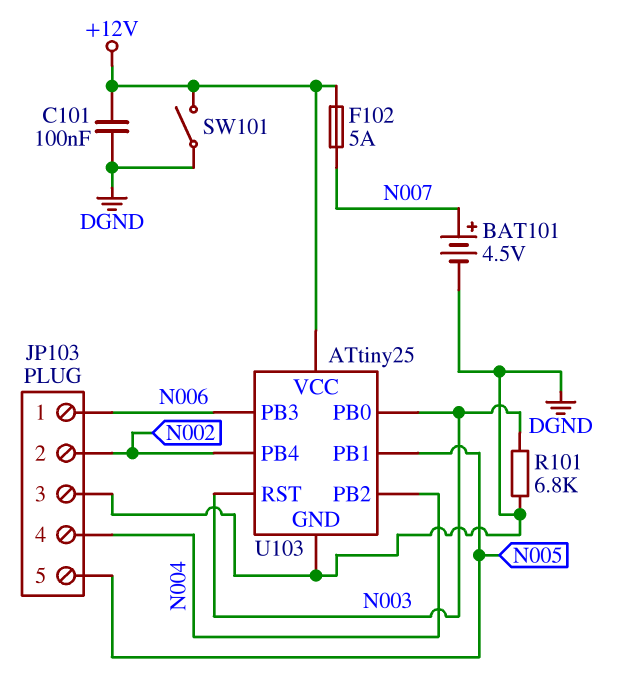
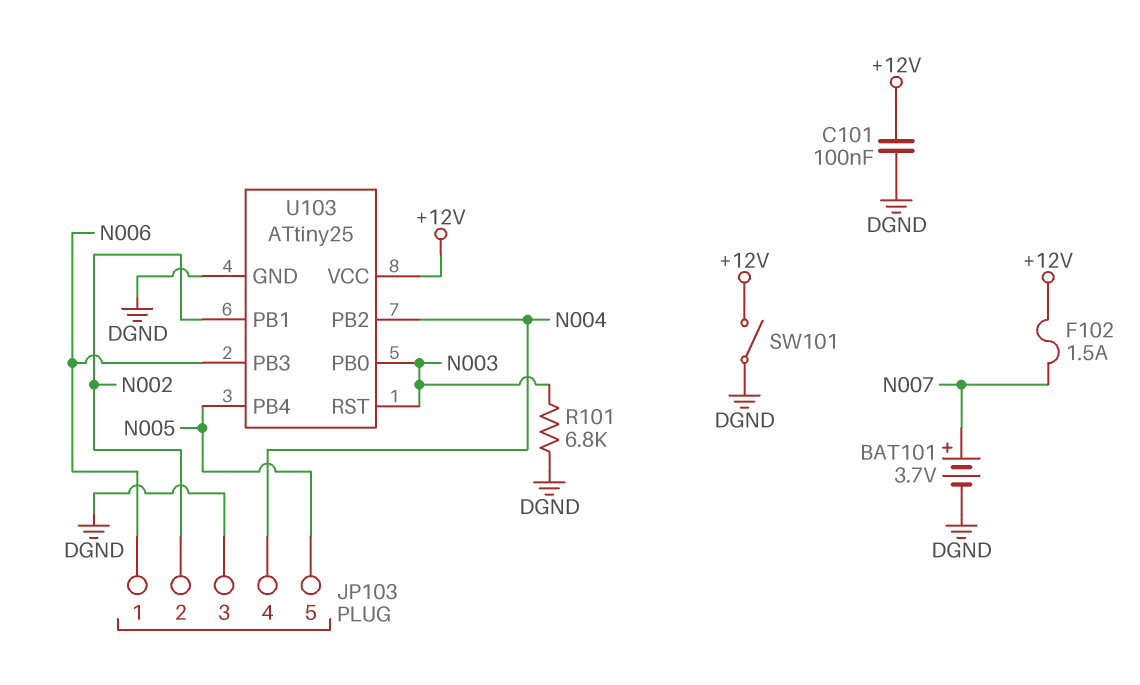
BAT101: 4.5V (plus N007, minus DGND) -> 3.7V (plus N007, minus DGND)
F102: 5A (+12V, N007) -> 1.5A (+12V, N007)
U103 pin PB1: N005 -> N002
U103 pin PB4: N002 -> N005

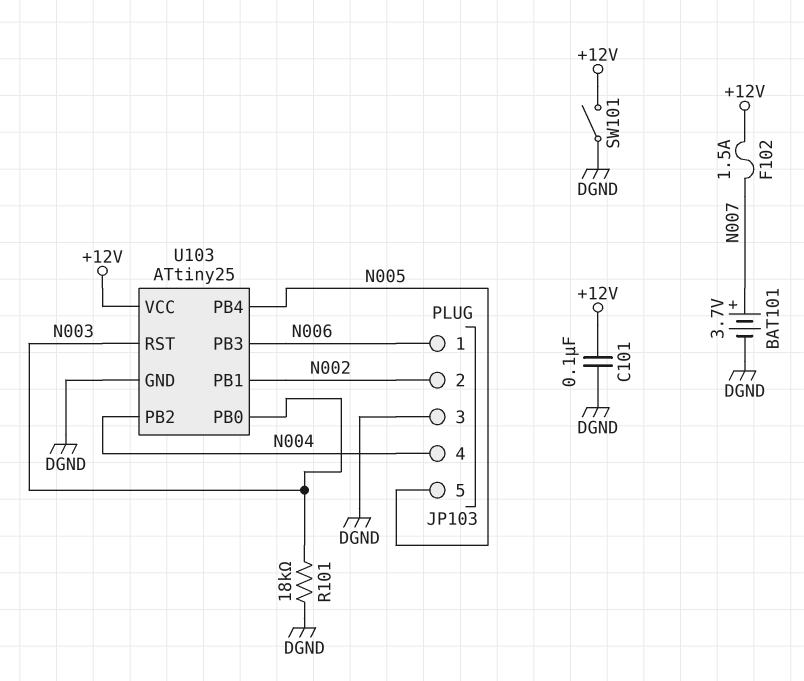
R101: 6.8k (DGND, N003) -> 18k (DGND, N003)

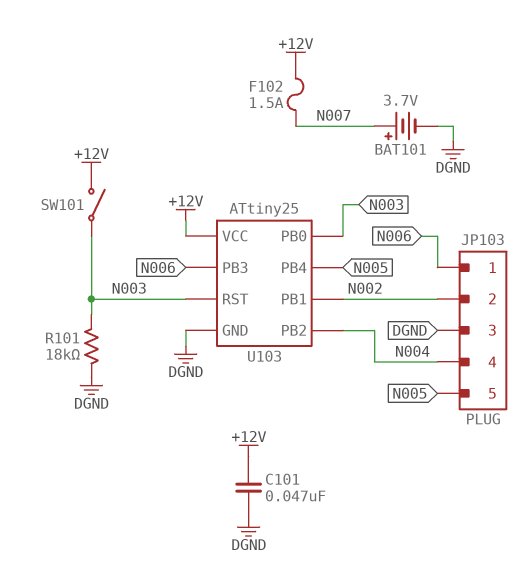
C101: 100nF (+12V, DGND) -> 47nF (+12V, DGND)
SW101: switch (+12V, DGND) -> switch (+12V, N003)

